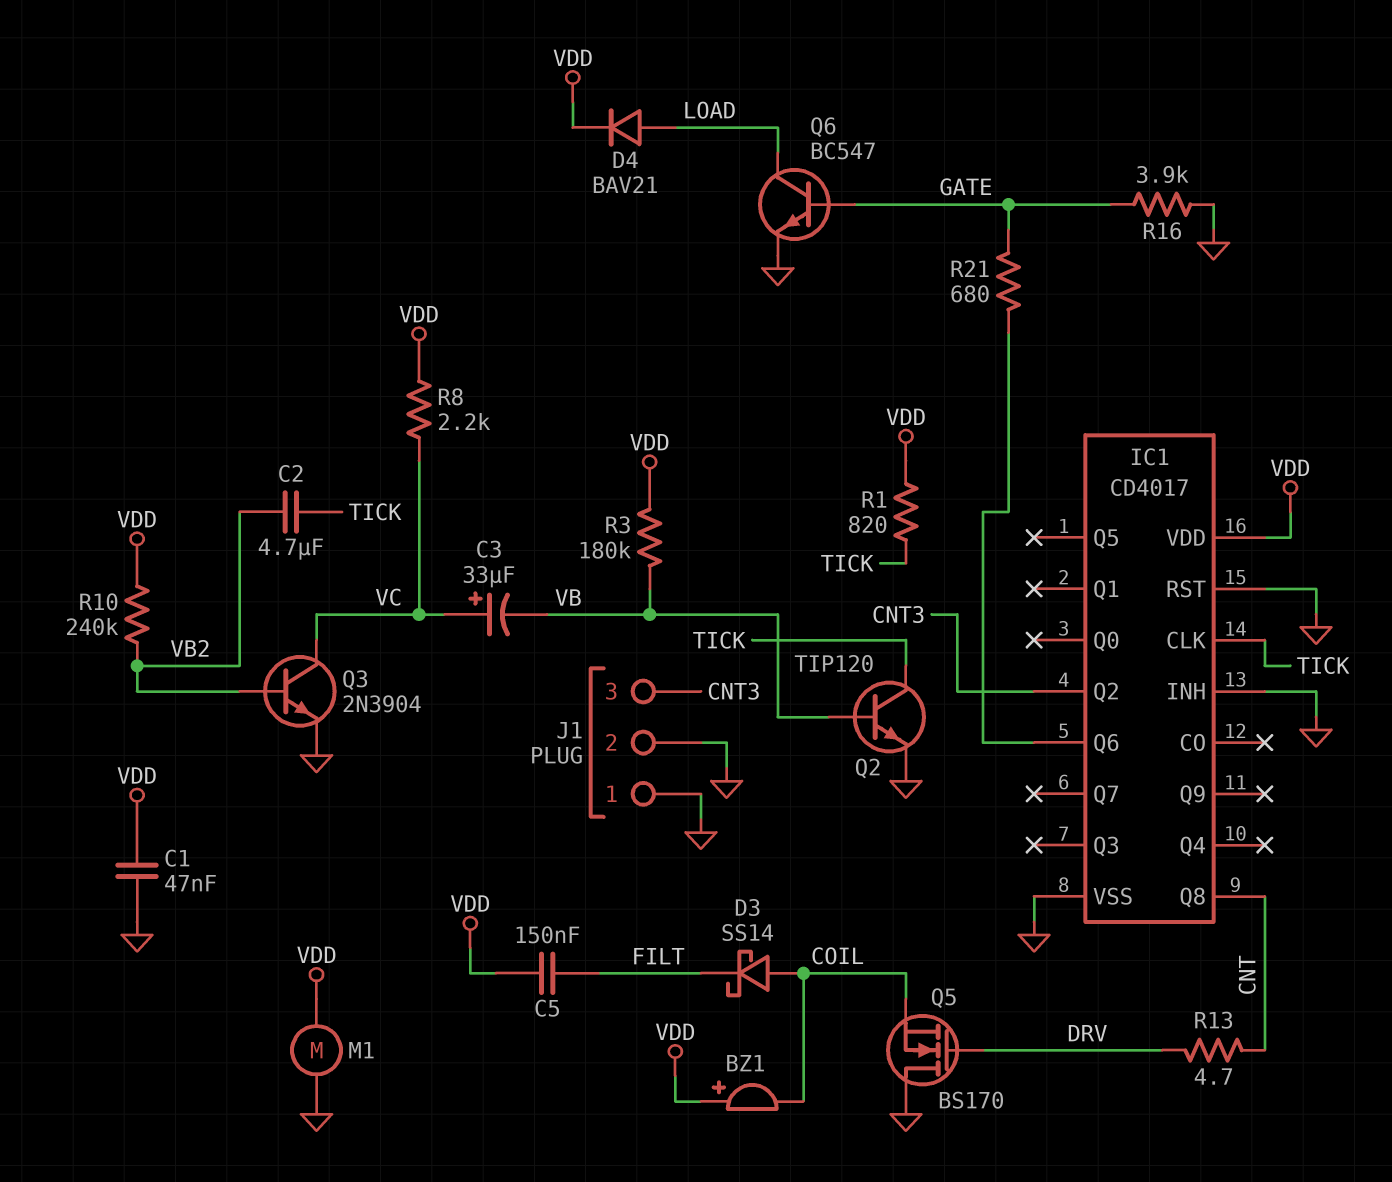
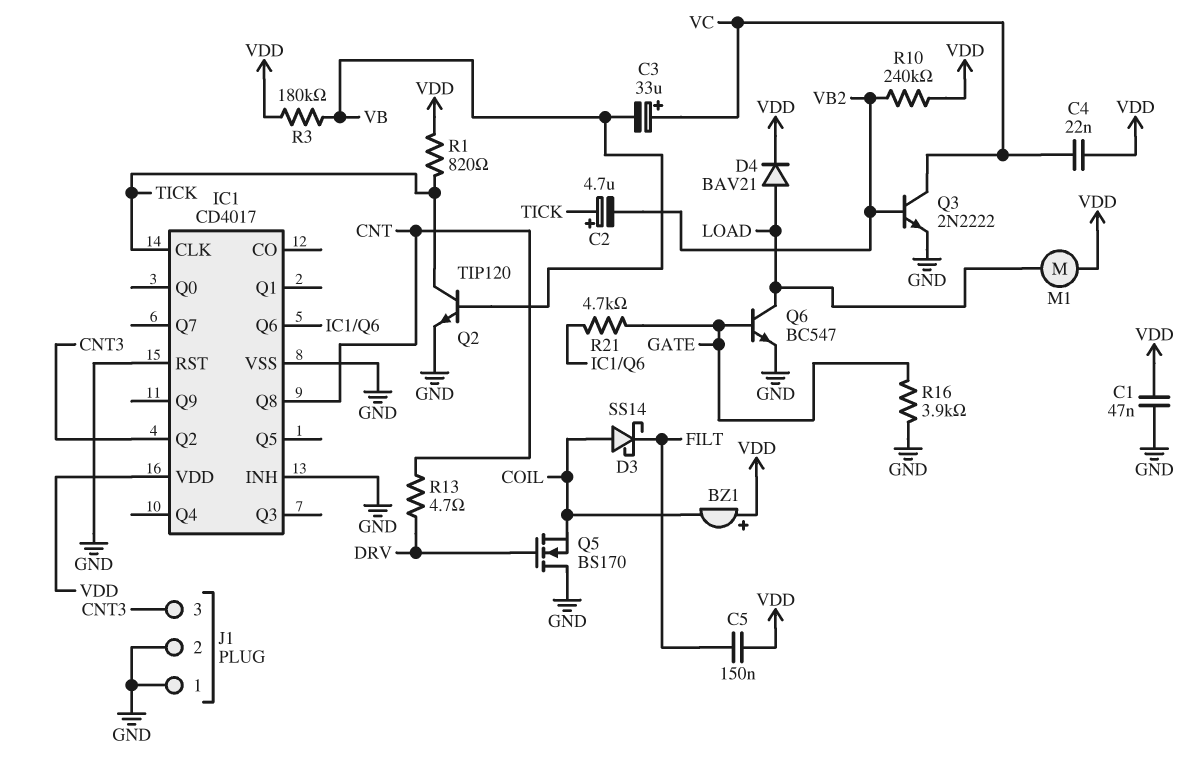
C2: 4.7uF (TICK, VB2) -> 4.7uF (plus TICK, minus VB2)
C4: none -> 22nF (VC, VDD)
M1: motor (GND, VDD) -> motor (LOAD, VDD)
Q3: NPN 2N3904 (B VB2, C VC, E GND) -> NPN 2N2222 (B VB2, C VC, E GND)
R8: 2.2k (VC, VDD) -> none
R21: 680 (GATE, IC1/Q6) -> 4.7k (GATE, IC1/Q6)

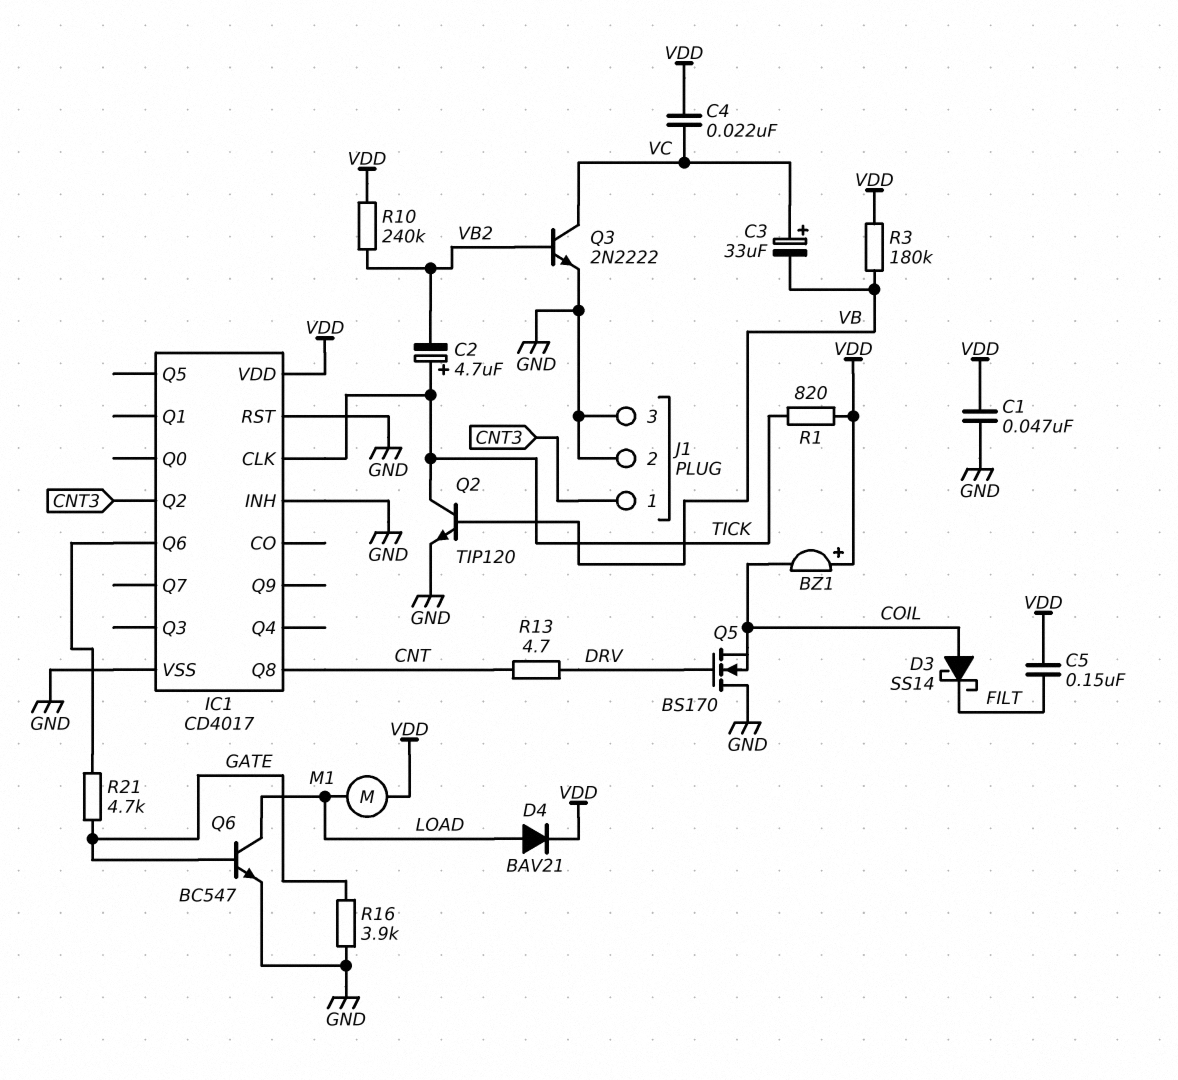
J1 pin 1: GND -> CNT3
J1 pin 3: CNT3 -> GND

